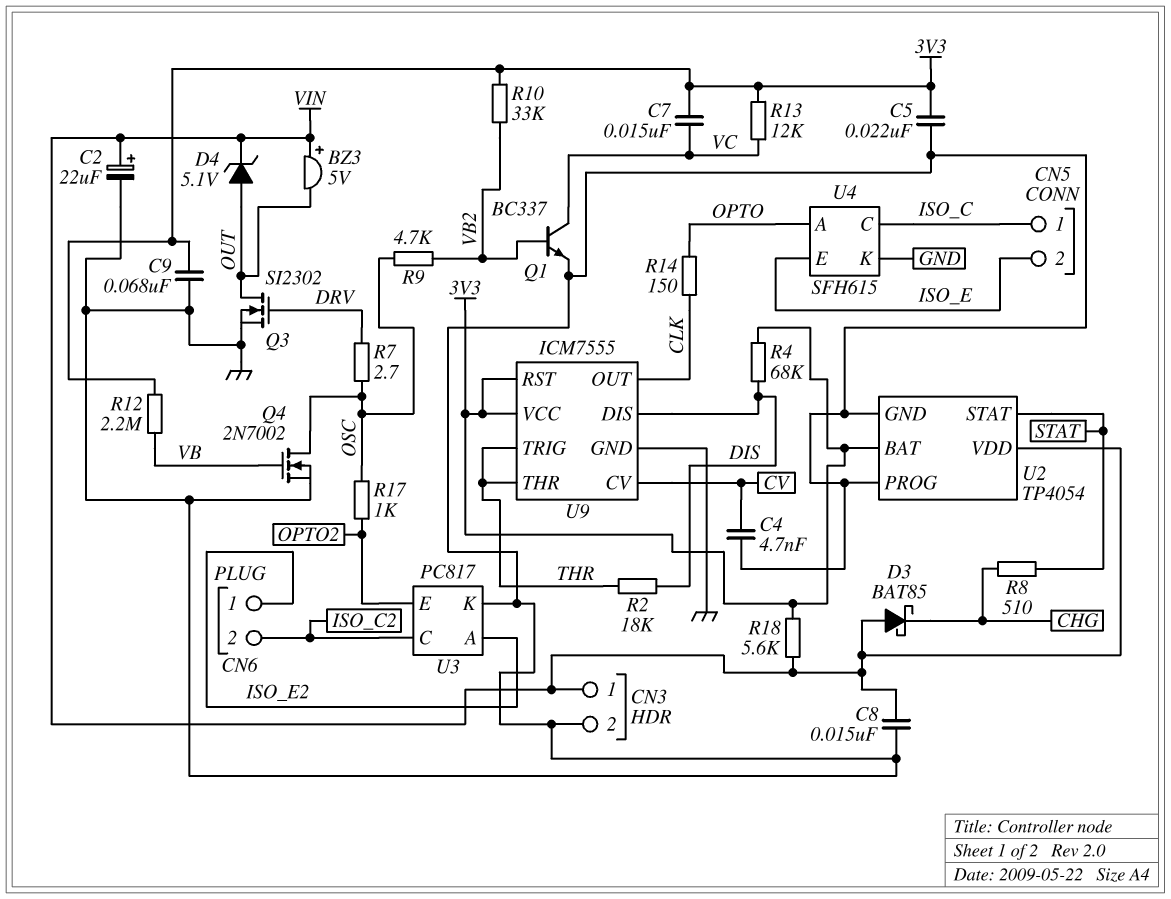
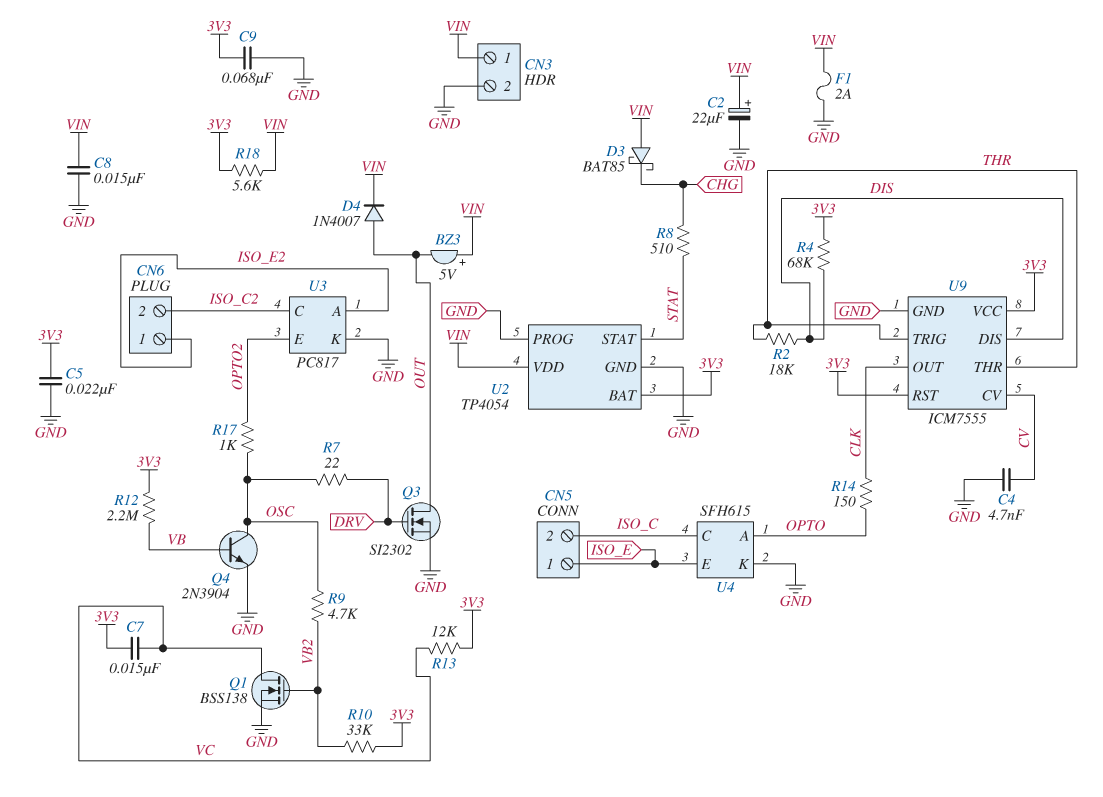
CN5 pin 1: ISO_C -> ISO_E
CN5 pin 2: ISO_E -> ISO_C
D4: zener 5.1V (A OUT, K VIN) -> diode 1N4007 (A OUT, K VIN)
F1: none -> 2A (GND, VIN)
Q1: NPN BC337 (B VB2, C VC, E GND) -> NMOS BSS138 (G VB2, D VC, S GND)
Q4: NMOS 2N7002 (G VB, D OSC, S GND) -> NPN 2N3904 (B VB, C OSC, E GND)
R7: 2.7 (DRV, OSC) -> 22 (DRV, OSC)

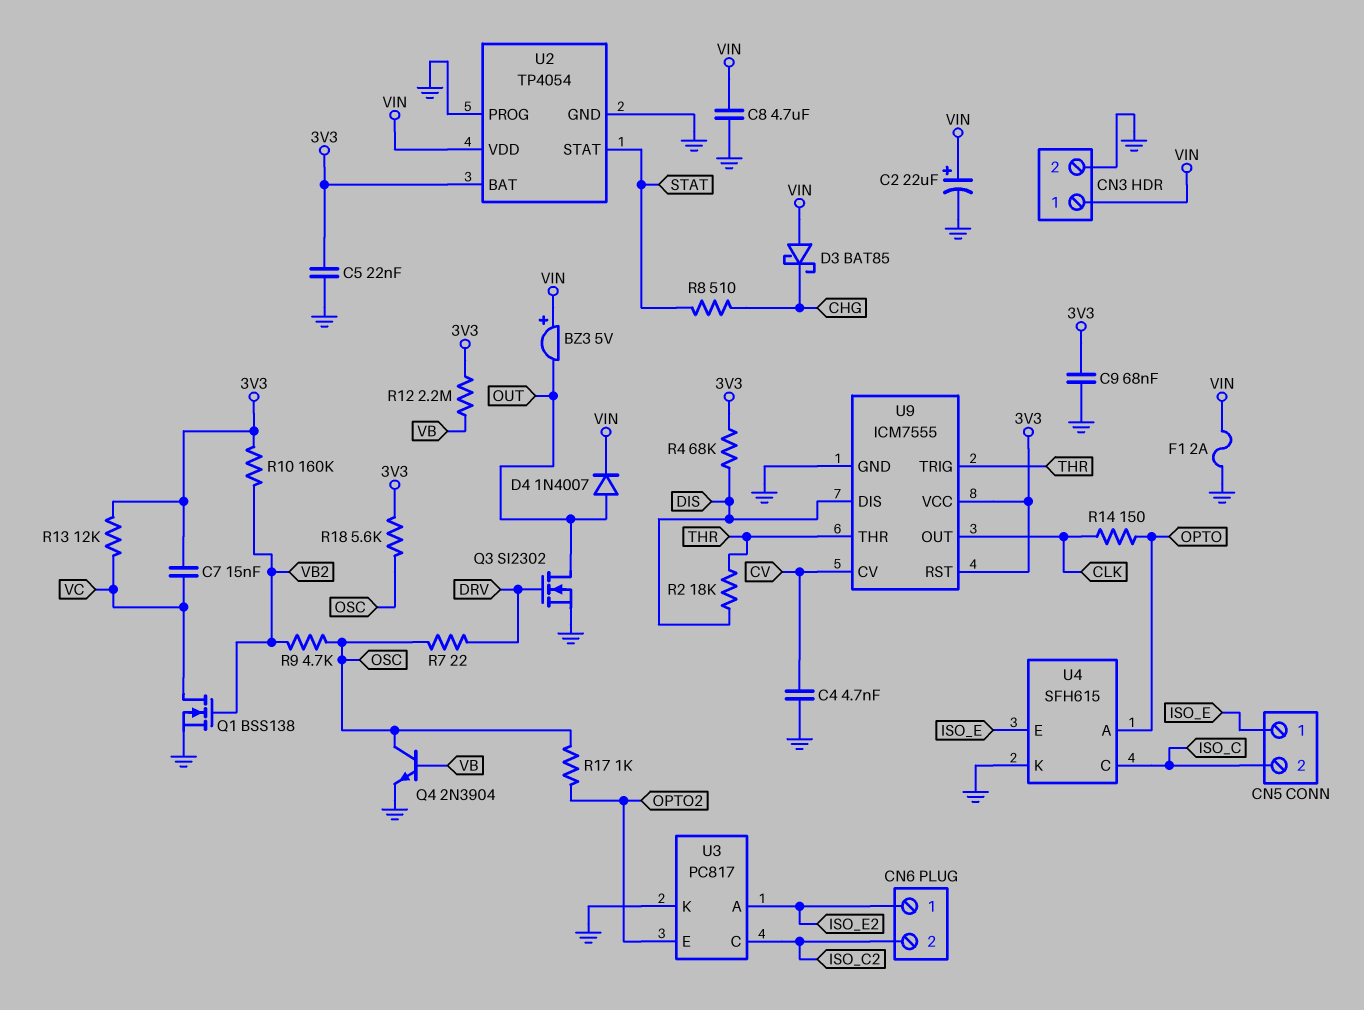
C8: 15nF (GND, VIN) -> 4.7uF (GND, VIN)
R10: 33k (3V3, VB2) -> 160k (3V3, VB2)
R18: 5.6k (3V3, VIN) -> 5.6k (3V3, OSC)

